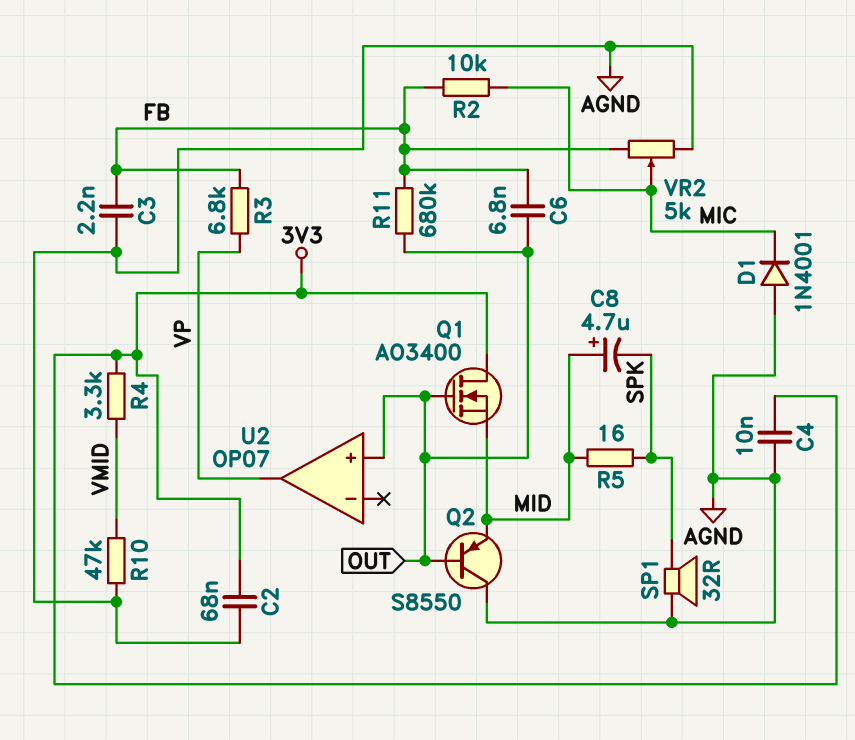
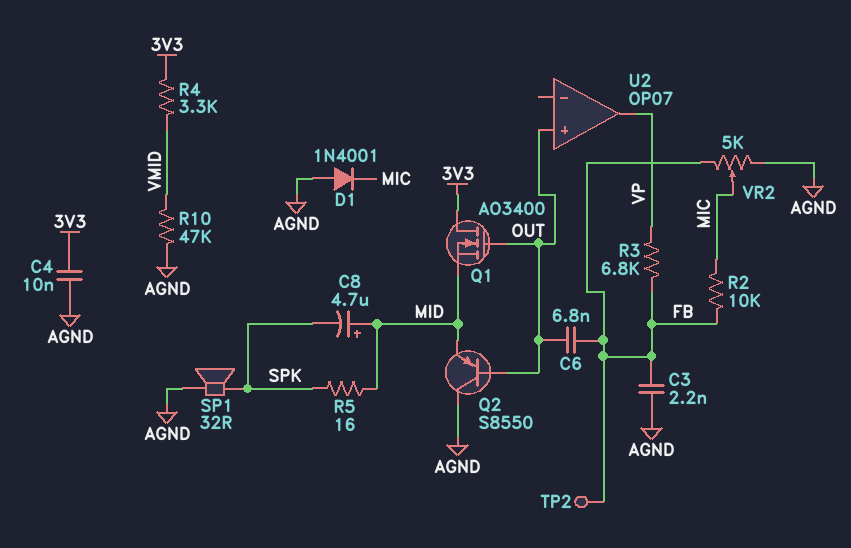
C2: 68nF (3V3, AGND) -> none
R11: 680k (FB, OUT) -> none
TP2: none -> test point (FB)

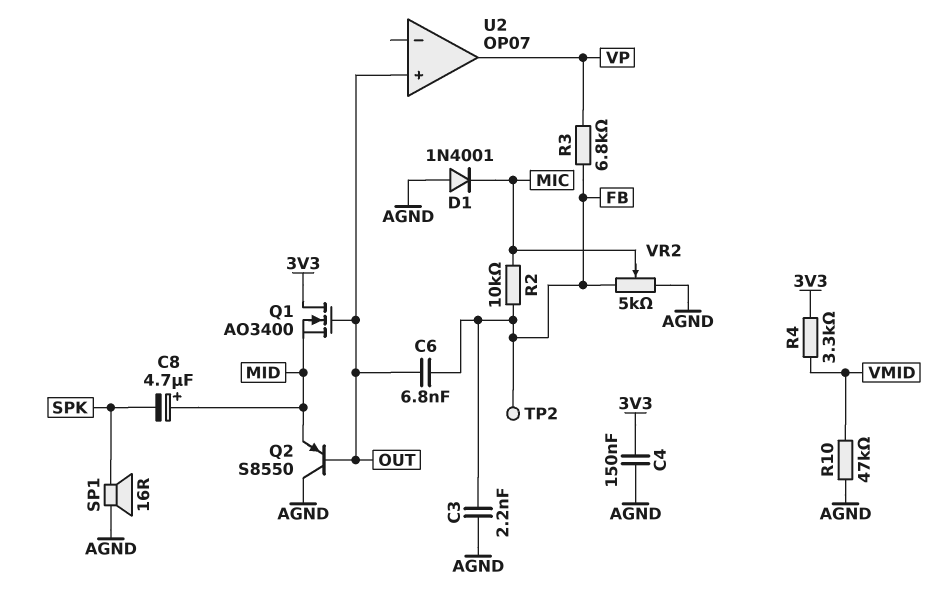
C4: 10nF (3V3, AGND) -> 150nF (3V3, AGND)
R5: 16 (MID, SPK) -> none
SP1: speaker 32R (AGND, SPK) -> speaker 16R (AGND, SPK)

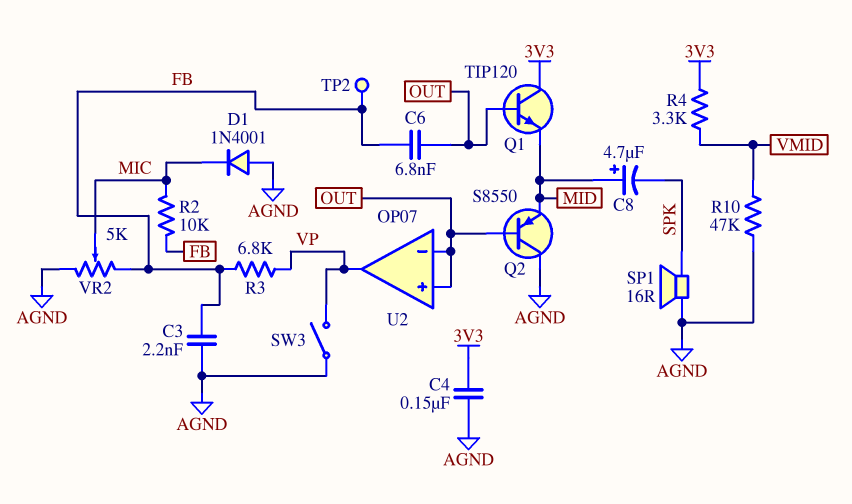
Q1: NMOS AO3400 (G OUT, D 3V3, S MID) -> NPN TIP120 (B OUT, C 3V3, E MID)
SW3: none -> switch (AGND, VP)
U2 pin in-: none -> OUT

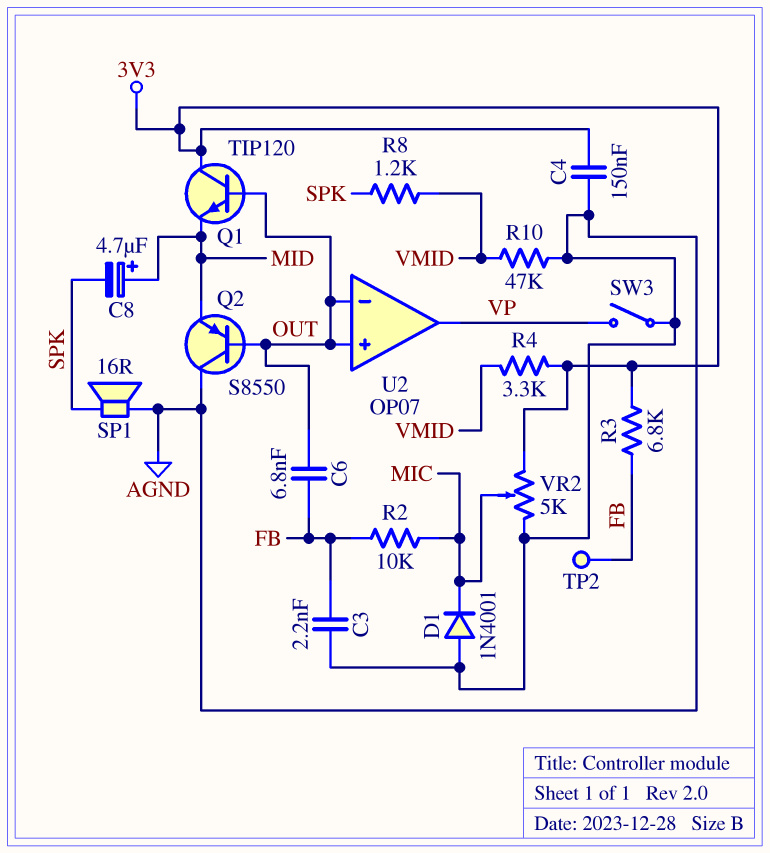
R3: 6.8k (FB, VP) -> 6.8k (3V3, FB)
R8: none -> 1.2k (SPK, VMID)
VR2: 5k (AGND, FB, wiper MIC) -> 5k (3V3, AGND, wiper MIC)

